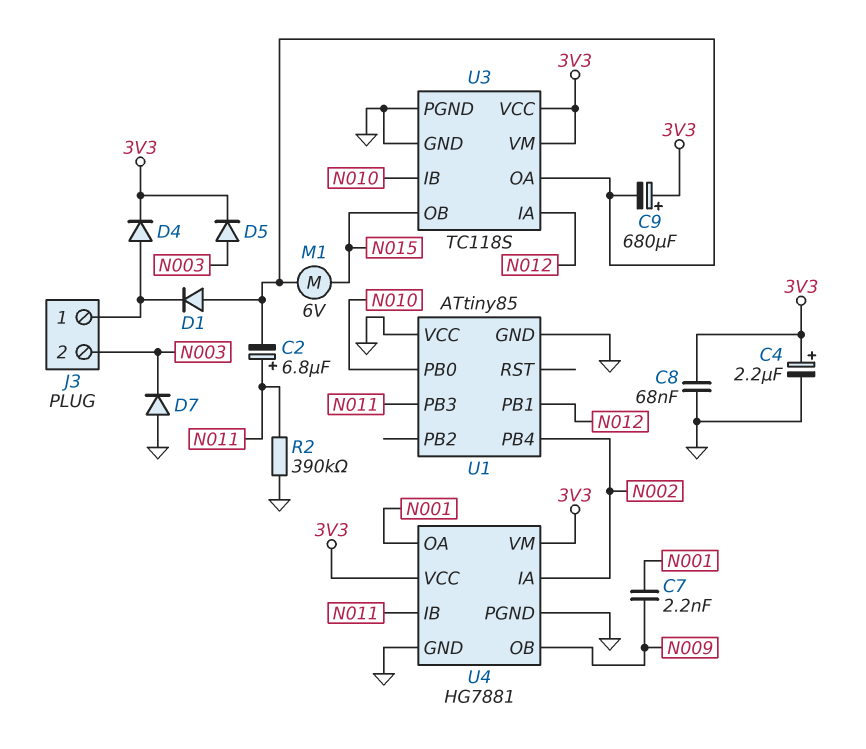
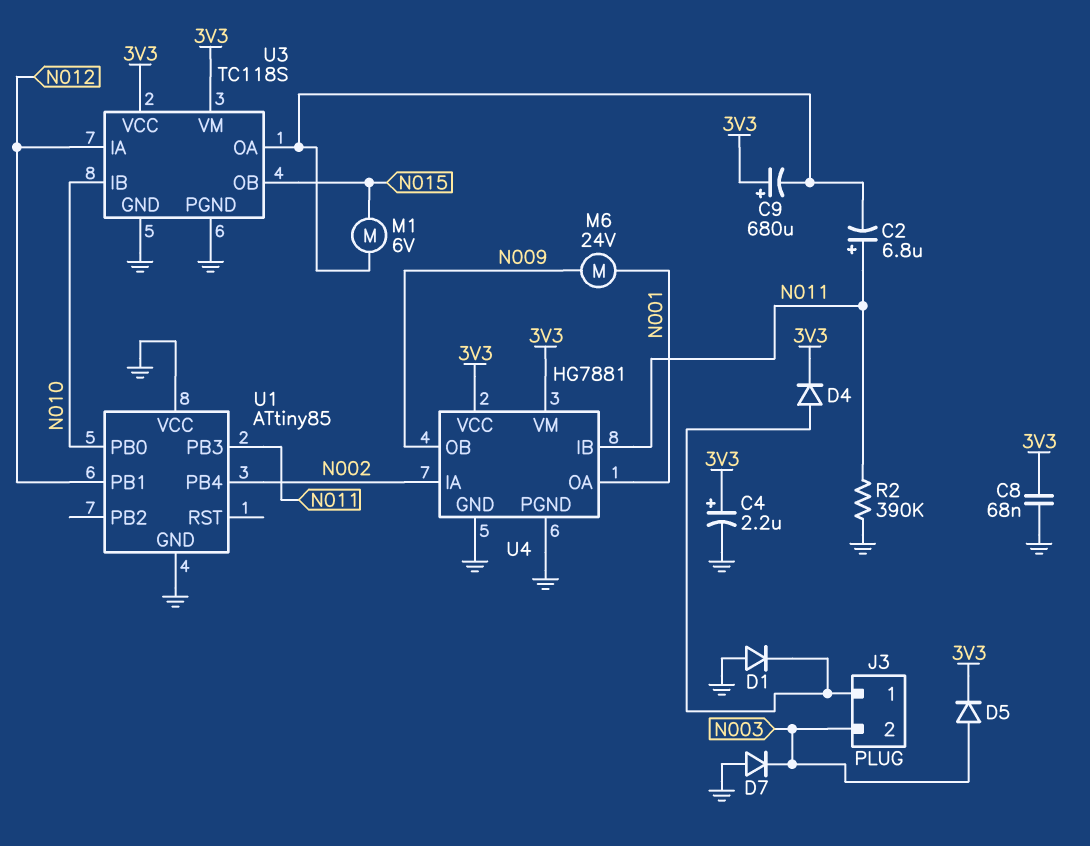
C7: 2.2nF (N001, N009) -> none
D1: diode (A U3/OA, K J3/1) -> diode (A GND, K J3/1)
M6: none -> motor 24V (N001, N009)

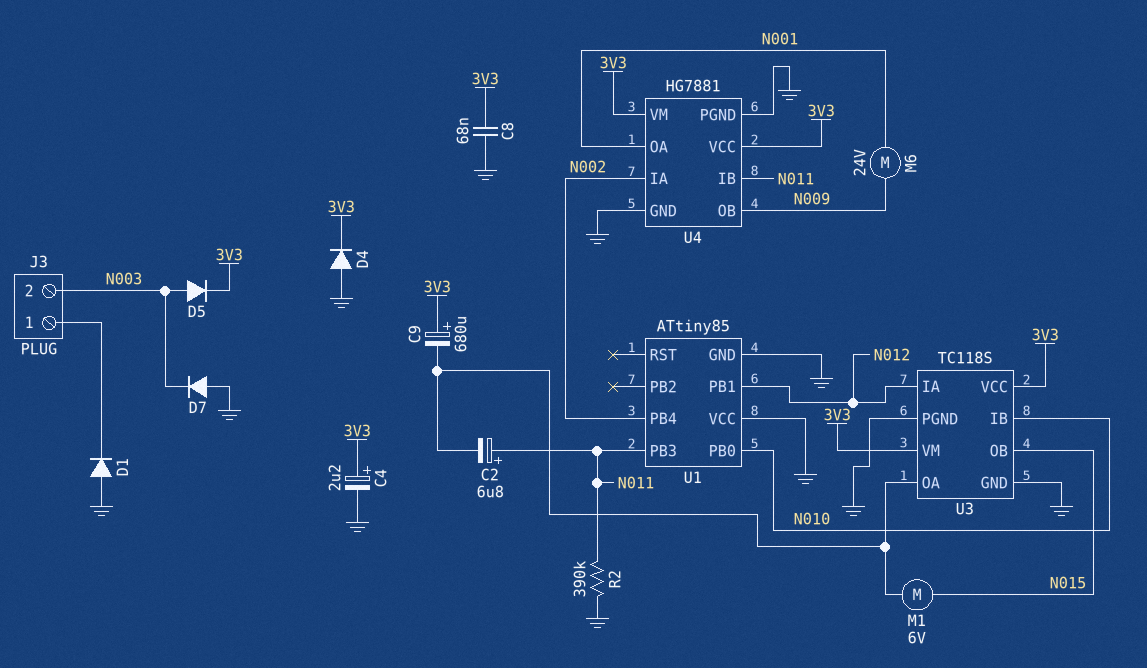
D4: diode (A J3/1, K 3V3) -> diode (A GND, K 3V3)

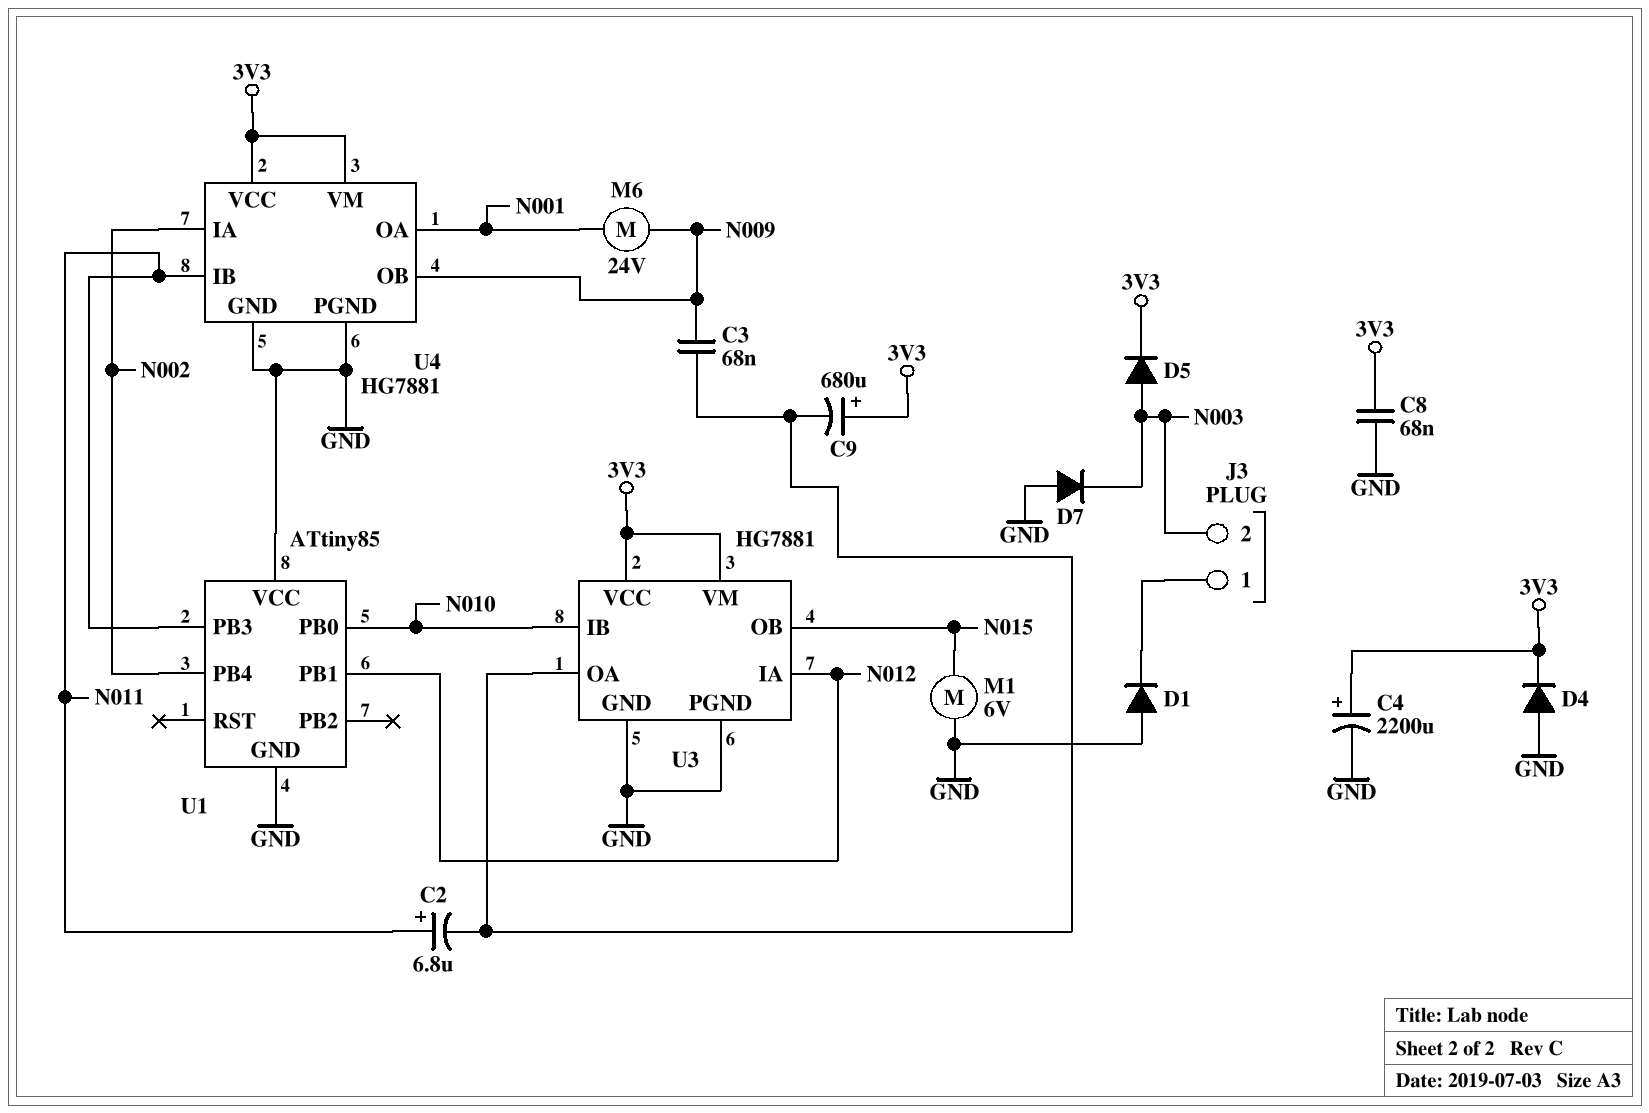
C3: none -> 68nF (N009, U3/OA)
C4: 2.2uF (plus 3V3, minus GND) -> 2200uF (plus 3V3, minus GND)
M1: motor 6V (N015, U3/OA) -> motor 6V (GND, N015)
R2: 390k (GND, N011) -> none
U3: TC118S -> HG7881

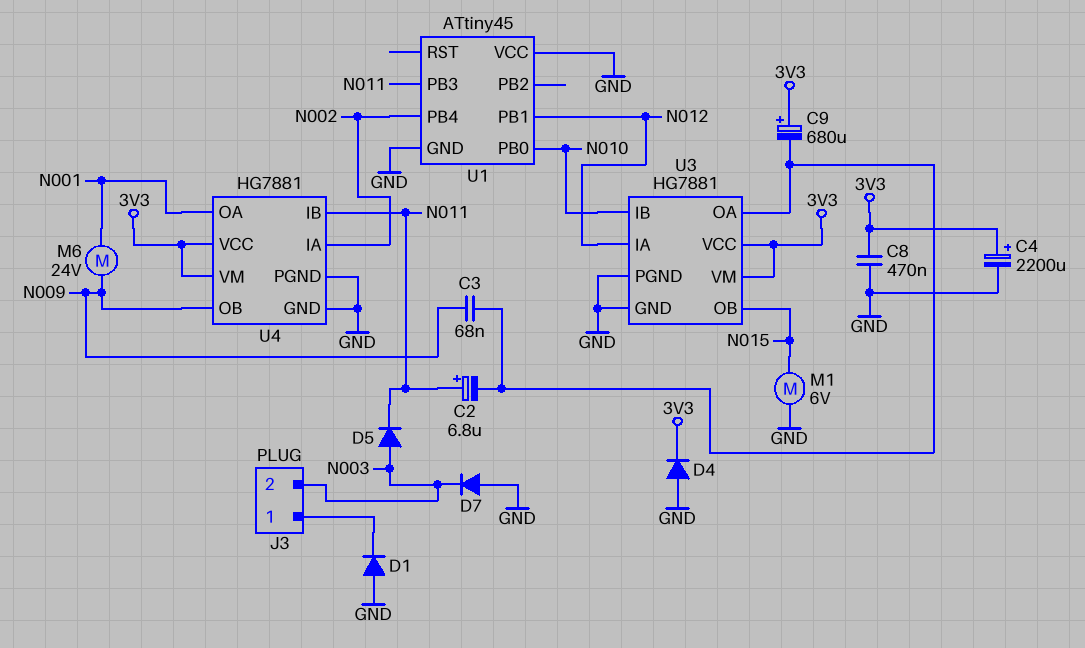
C8: 68nF (3V3, GND) -> 470nF (3V3, GND)
D5: diode (A N003, K 3V3) -> diode (A N003, K N011)
U1: ATtiny85 -> ATtiny45

